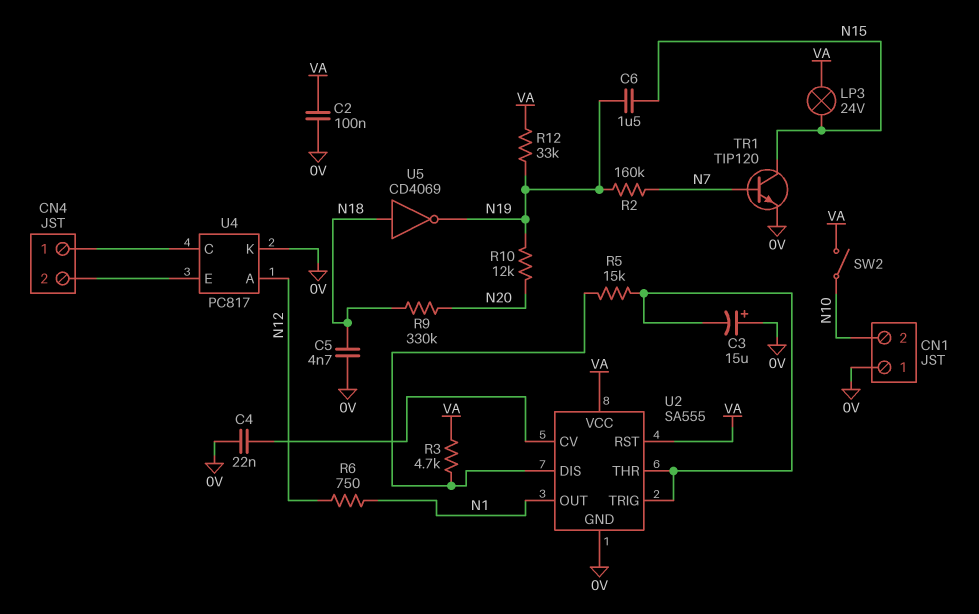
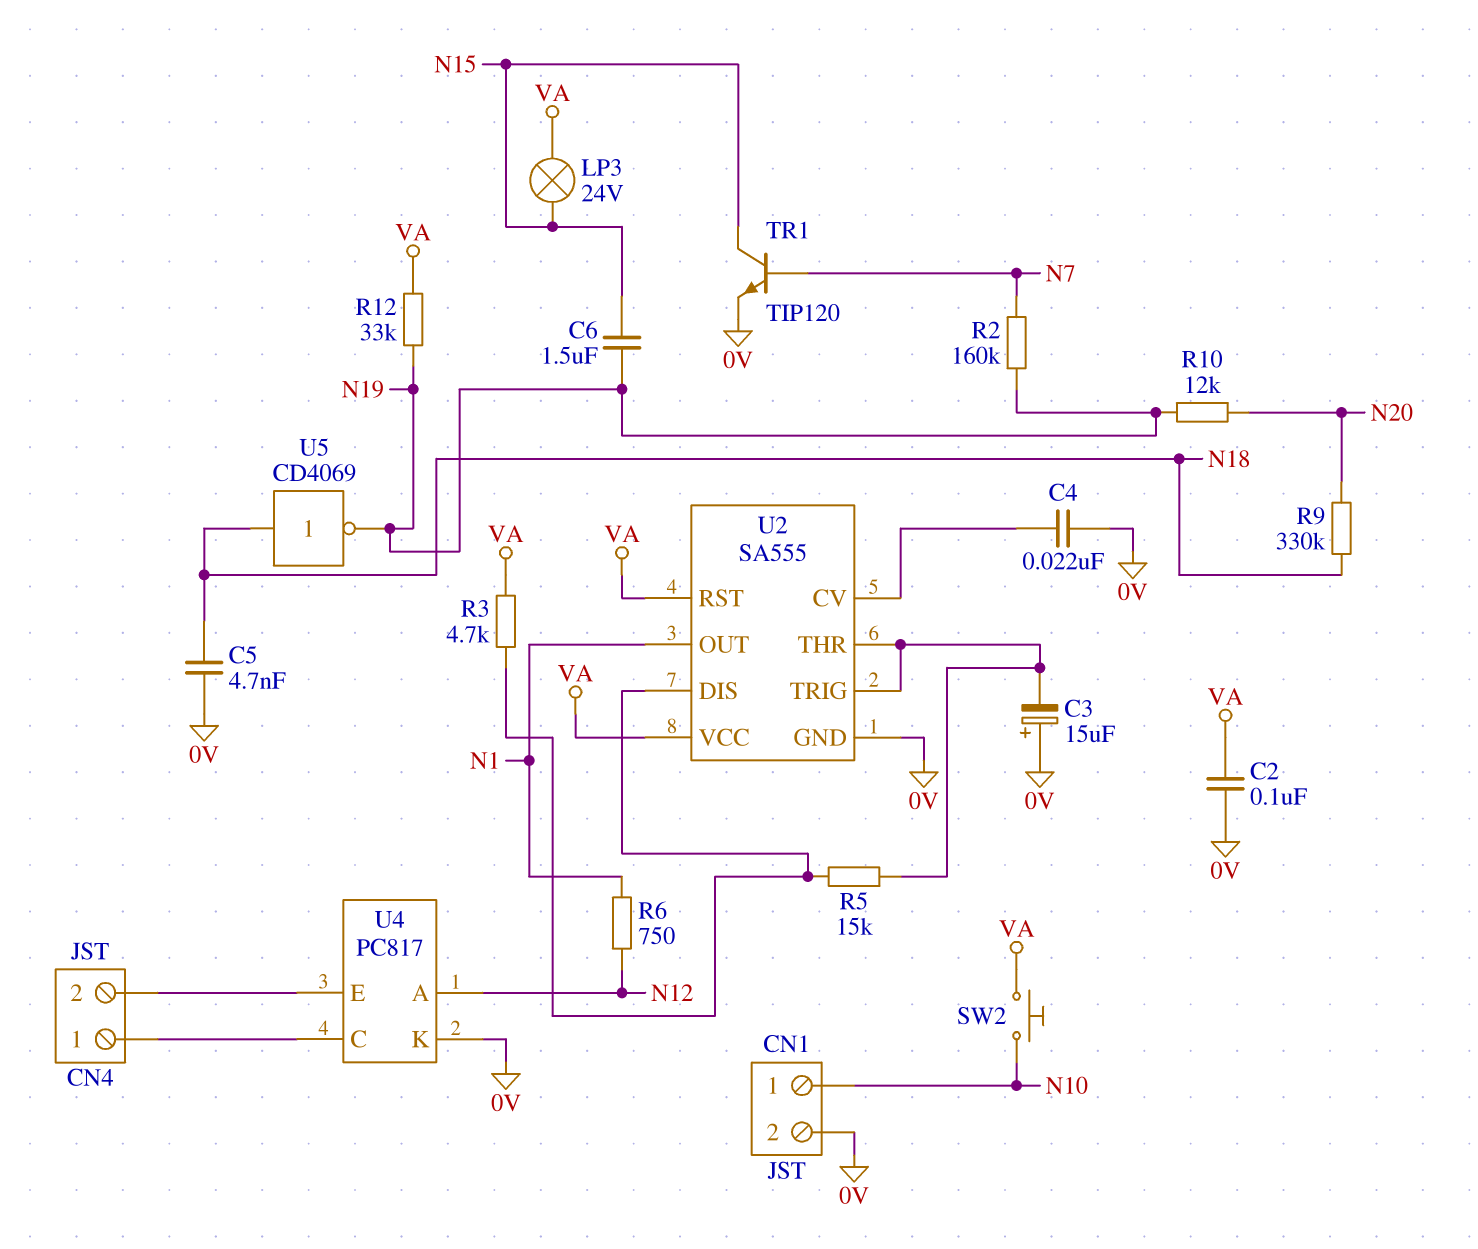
CN1 pin 1: 0V -> N10
CN1 pin 2: N10 -> 0V
SW2: switch (N10, VA) -> button (N10, VA)

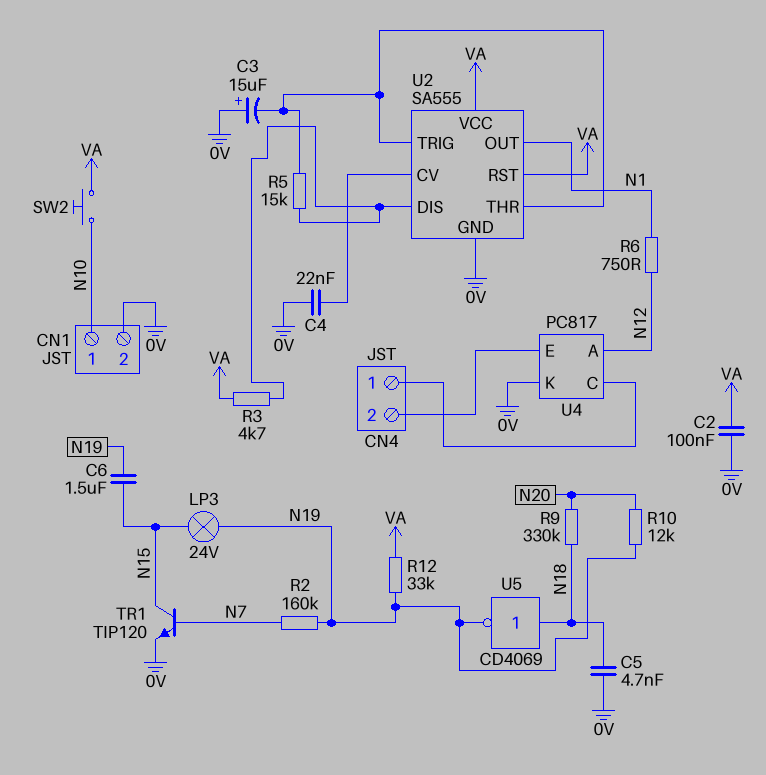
LP3: lamp 24V (N15, VA) -> lamp 24V (N15, N19)

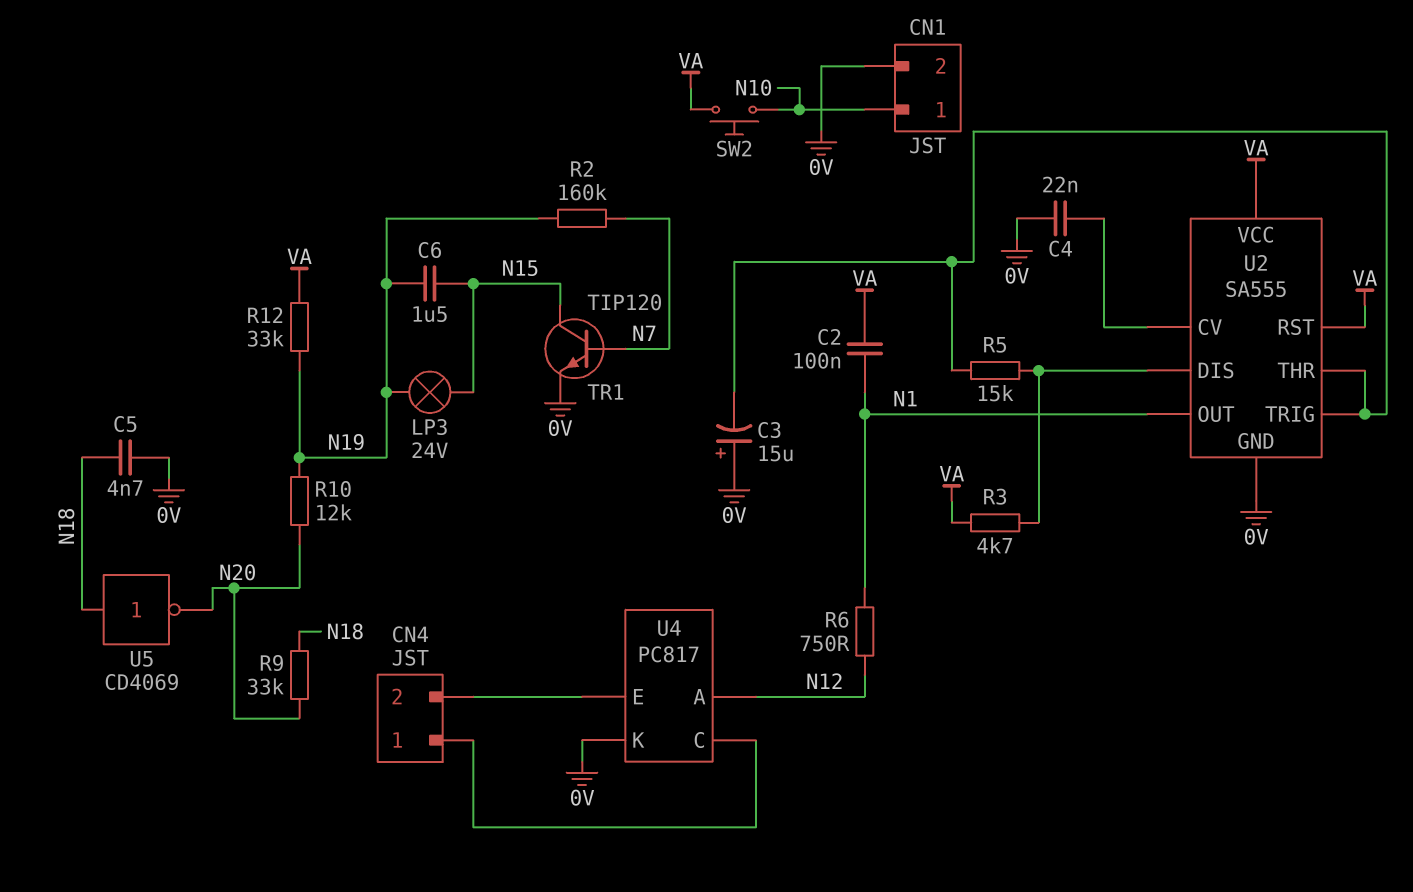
C2: 100nF (0V, VA) -> 100nF (N1, VA)
R9: 330k (N18, N20) -> 33k (N18, N20)
U5: NOT CD4069 (in N18, out N19) -> NOT CD4069 (in N18, out N20)

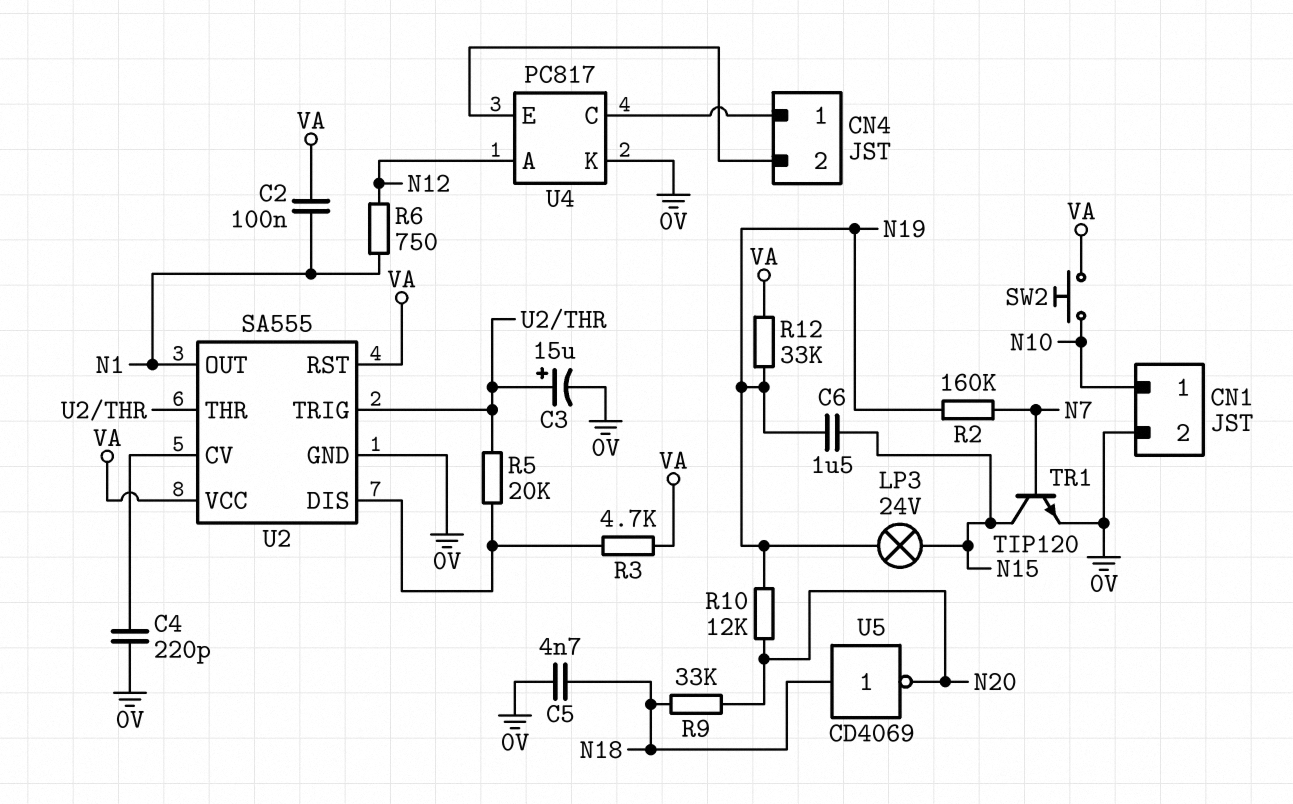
C3: 15uF (plus 0V, minus U2/THR) -> 15uF (plus U2/THR, minus 0V)
C4: 22nF (0V, U2/CV) -> 220pF (0V, U2/CV)
R5: 15k (U2/DIS, U2/THR) -> 20k (U2/DIS, U2/THR)

